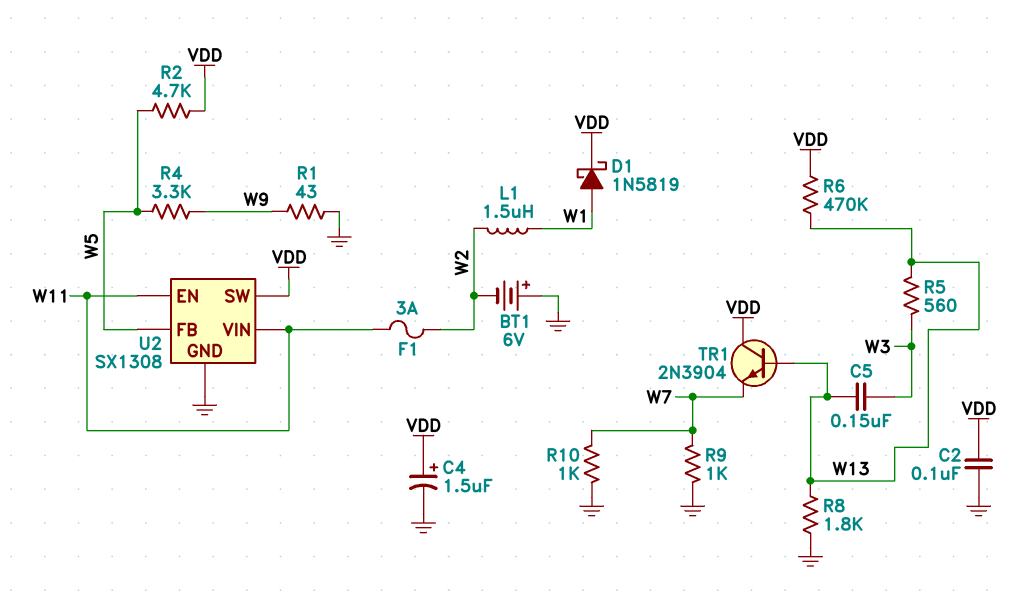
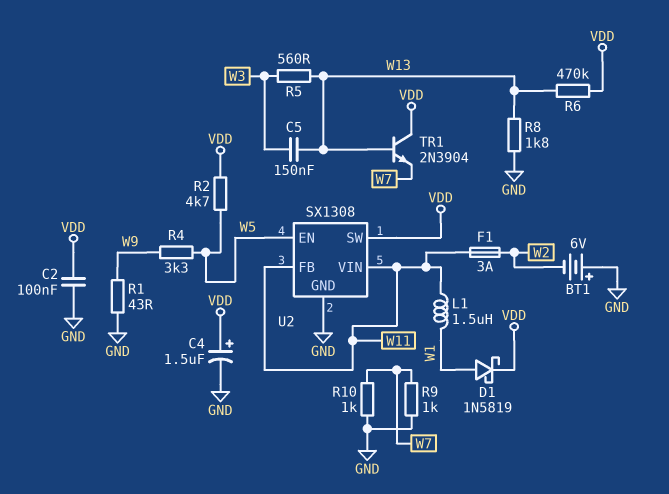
L1: 1.5uH (W1, W2) -> 1.5uH (W1, W11)
U2 pin EN: W11 -> W5
U2 pin FB: W5 -> W11

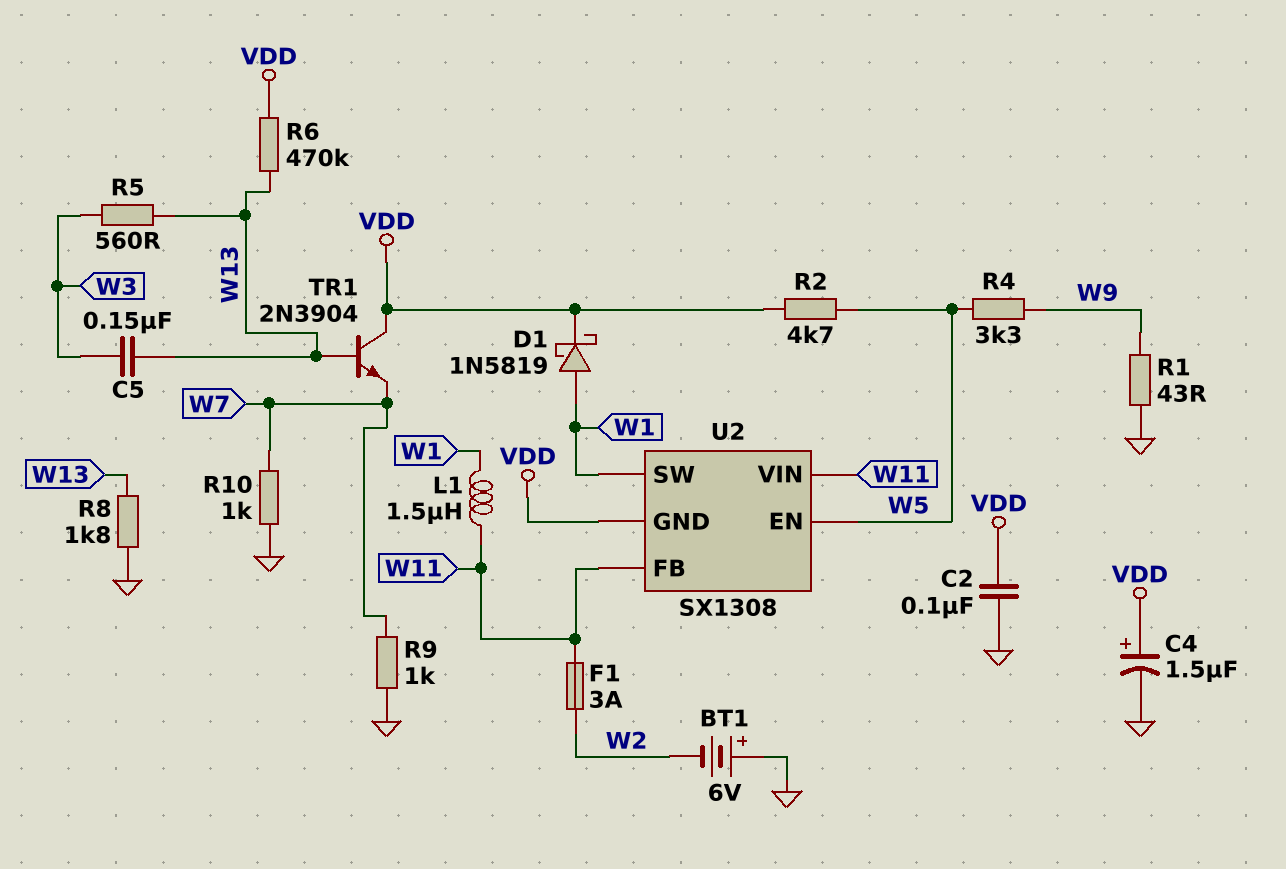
U2 pin GND: GND -> VDD
U2 pin SW: VDD -> W1

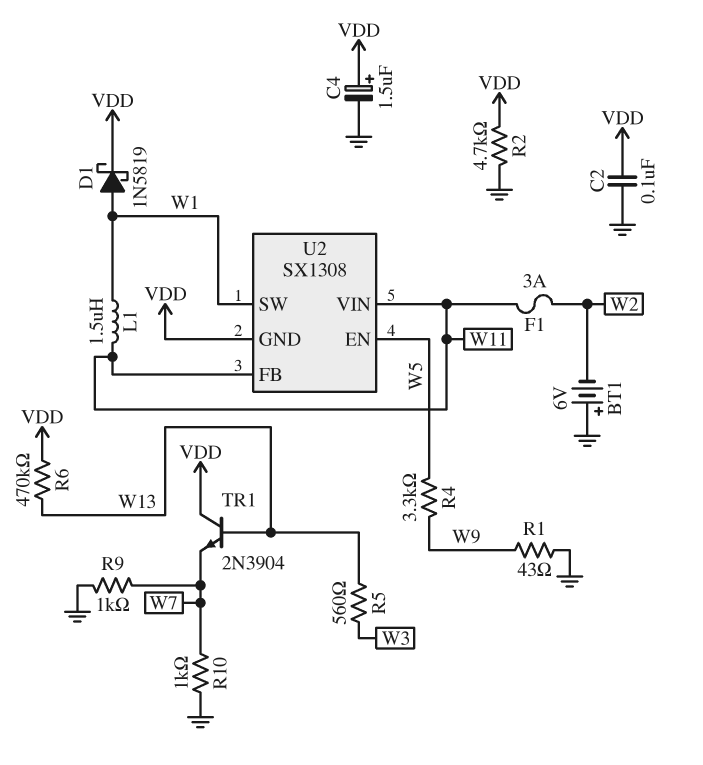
C5: 150nF (W3, W13) -> none
R2: 4.7k (VDD, W5) -> 4.7k (GND, VDD)
R8: 1.8k (GND, W13) -> none

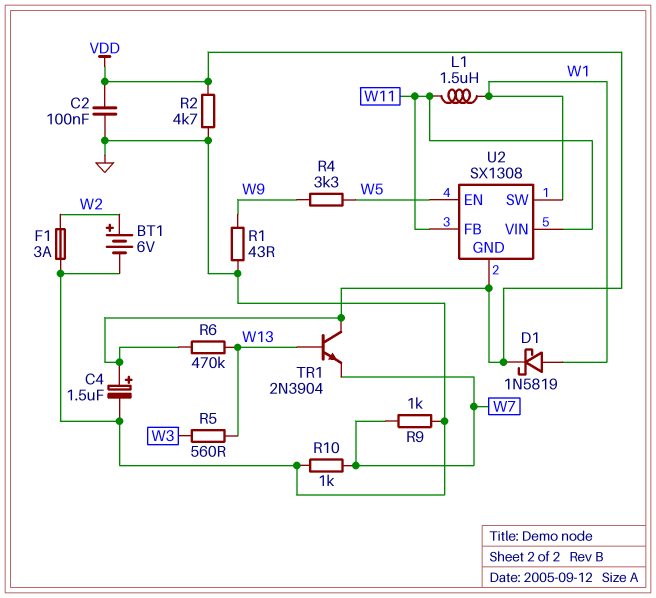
BT1: 6V (plus GND, minus W2) -> 6V (plus W2, minus GND)
F1: 3A (W2, W11) -> 3A (GND, W2)

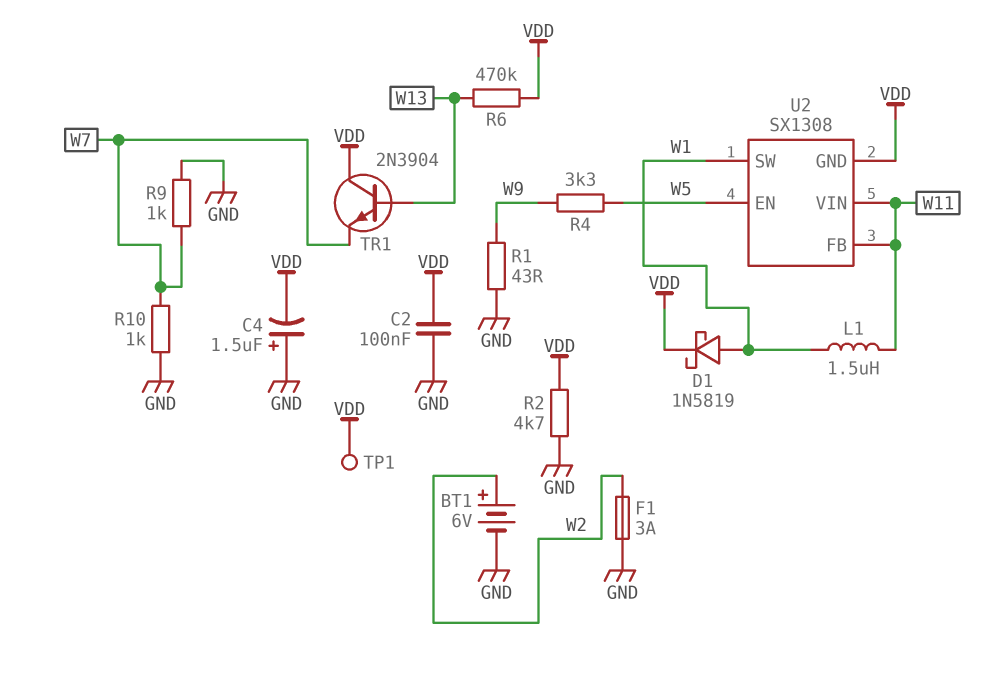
C4: 1.5uF (plus VDD, minus GND) -> 1.5uF (plus GND, minus VDD)
R5: 560 (W3, W13) -> none
TP1: none -> test point (VDD)

